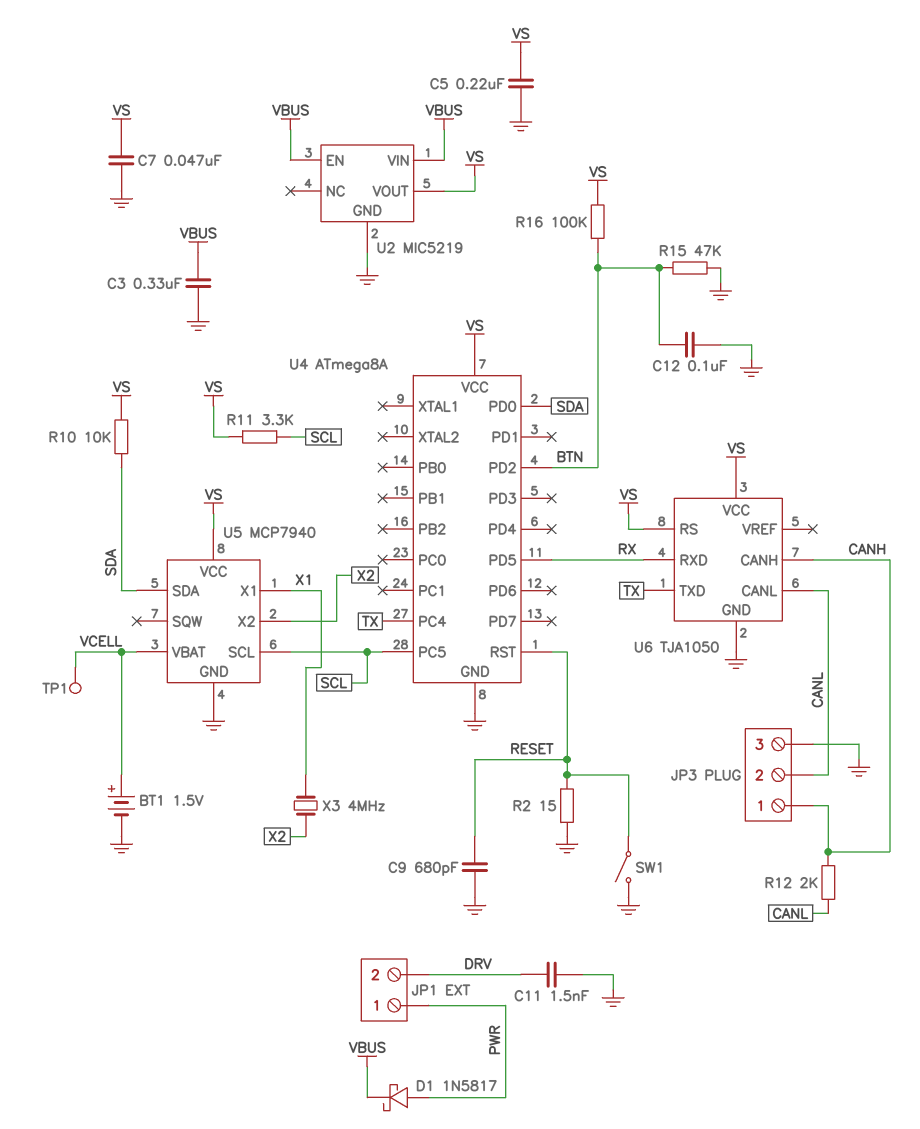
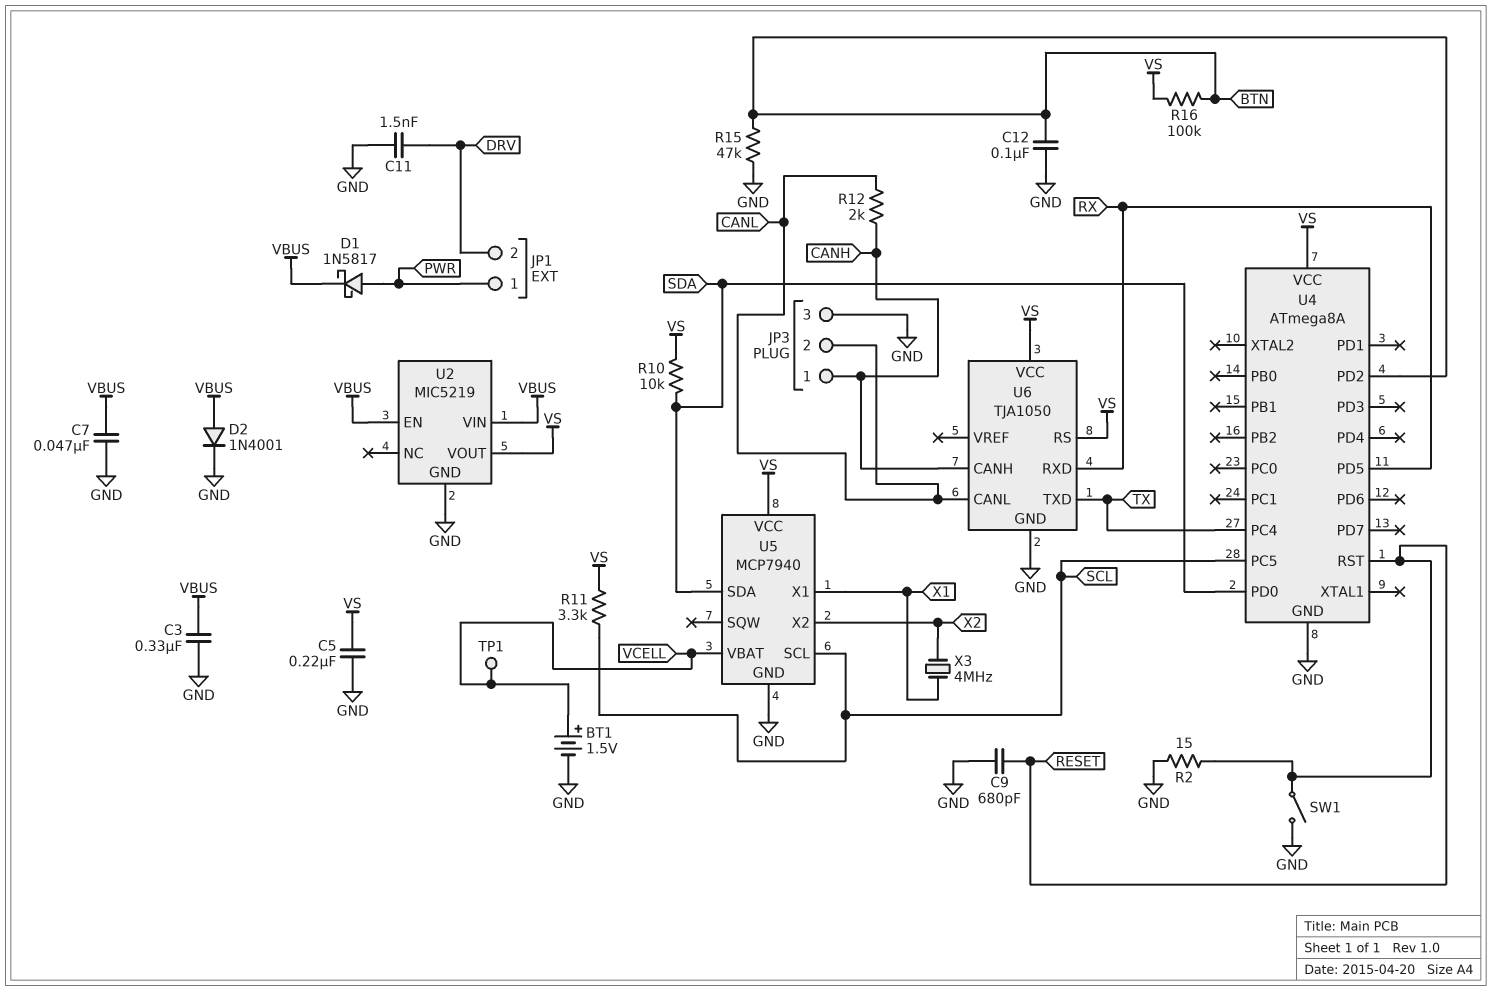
C7: 47nF (GND, VS) -> 47nF (GND, VBUS)
D2: none -> diode 1N4001 (A VBUS, K GND)

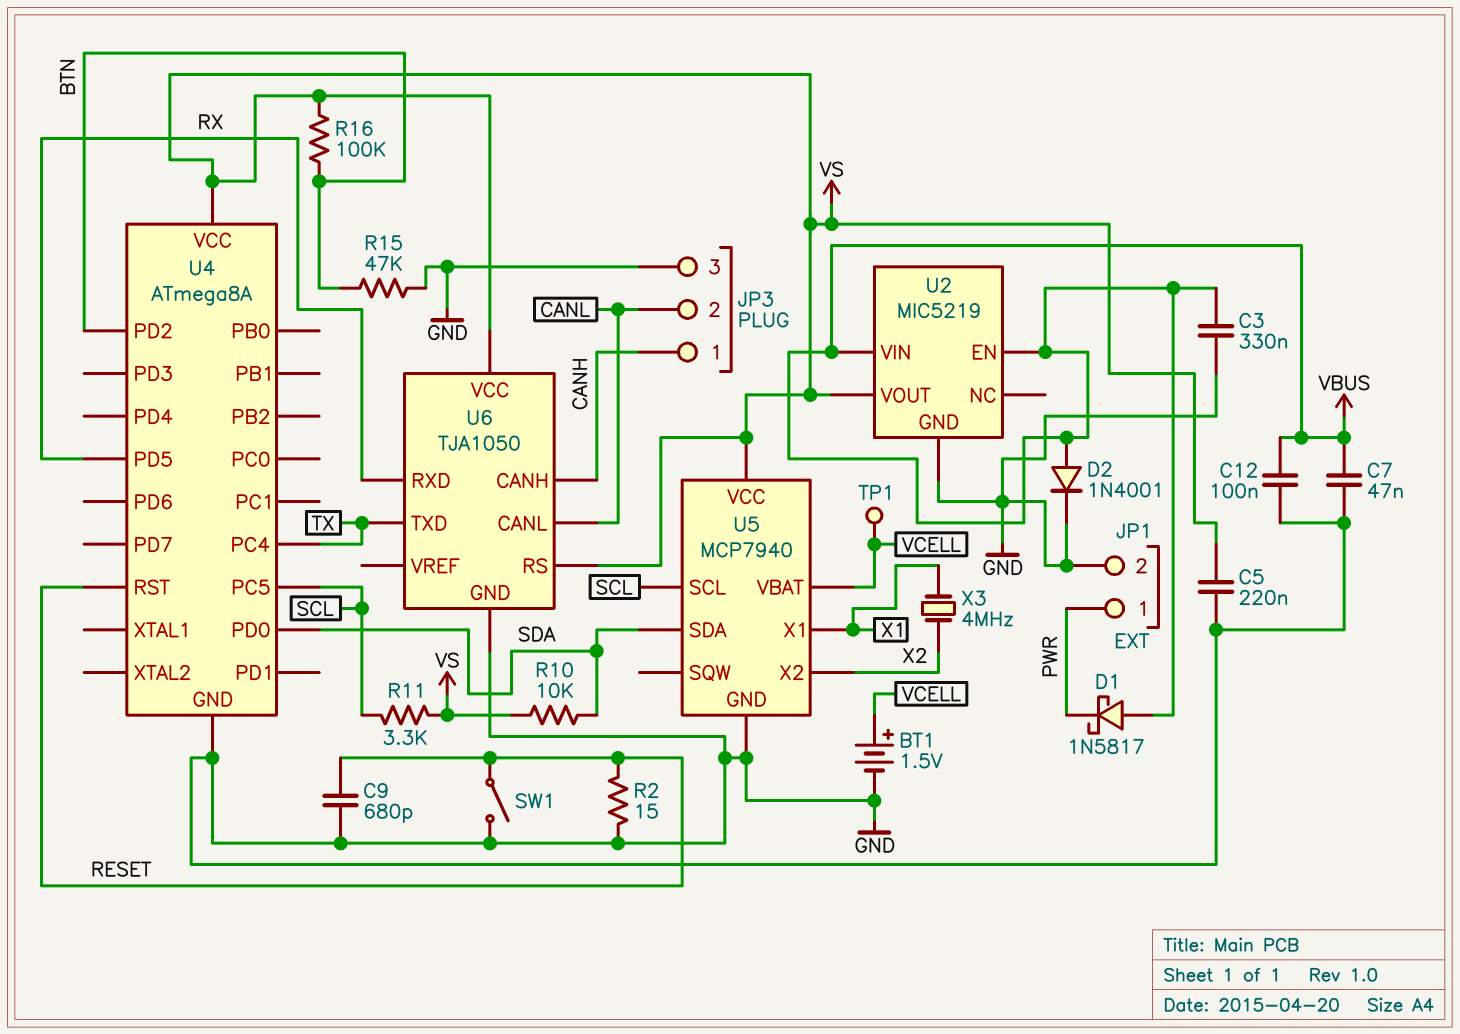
C11: 1.5nF (DRV, GND) -> none
C12: 100nF (BTN, GND) -> 100nF (GND, VBUS)
D1: schottky 1N5817 (A PWR, K VBUS) -> schottky 1N5817 (A VBUS, K PWR)
JP1 pin 2: DRV -> GND
R12: 2k (CANH, CANL) -> none

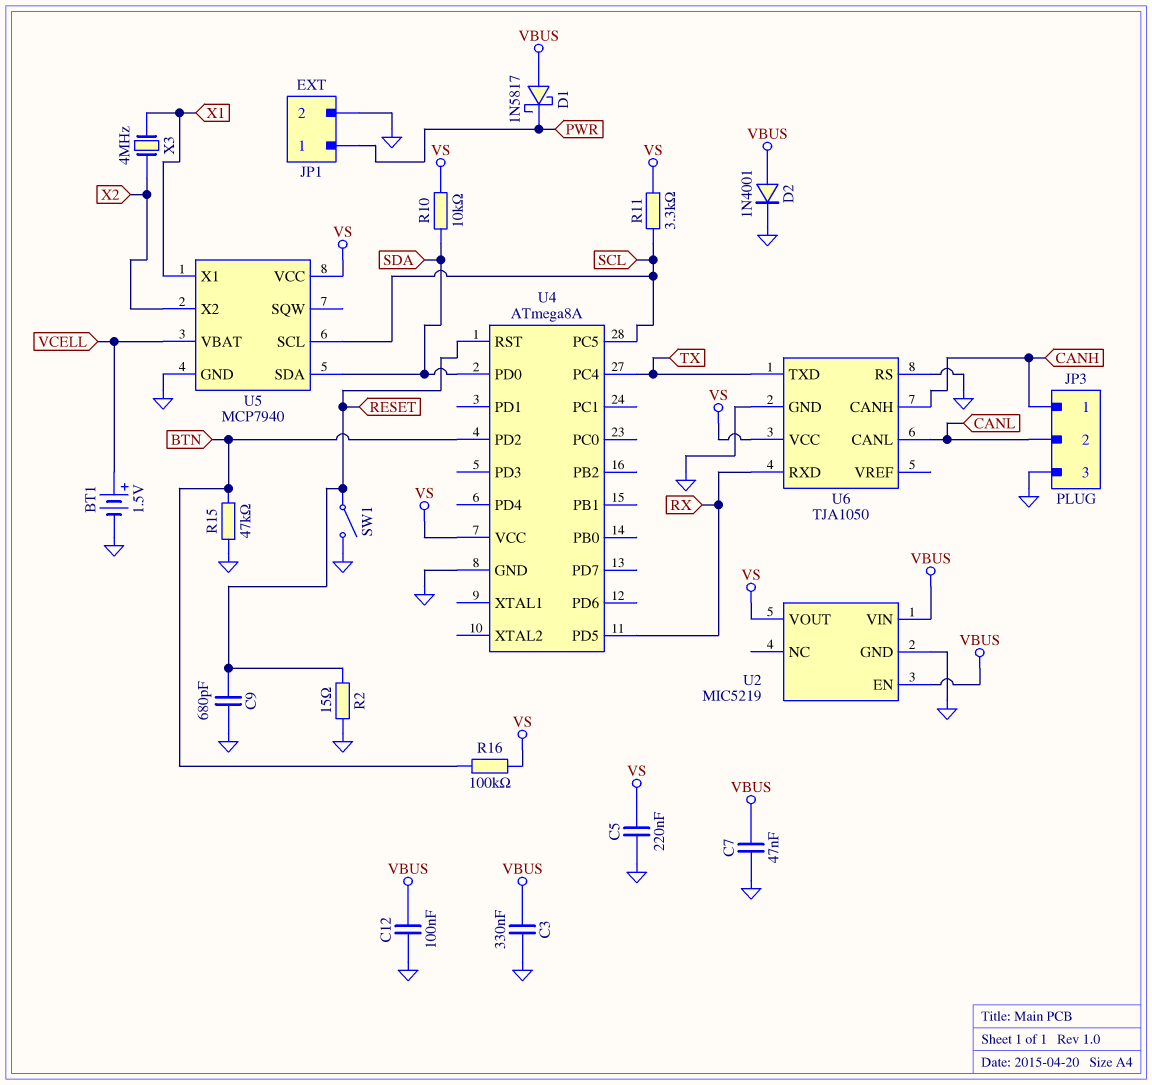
TP1: test point (VCELL) -> none
U6 pin RS: VS -> GND

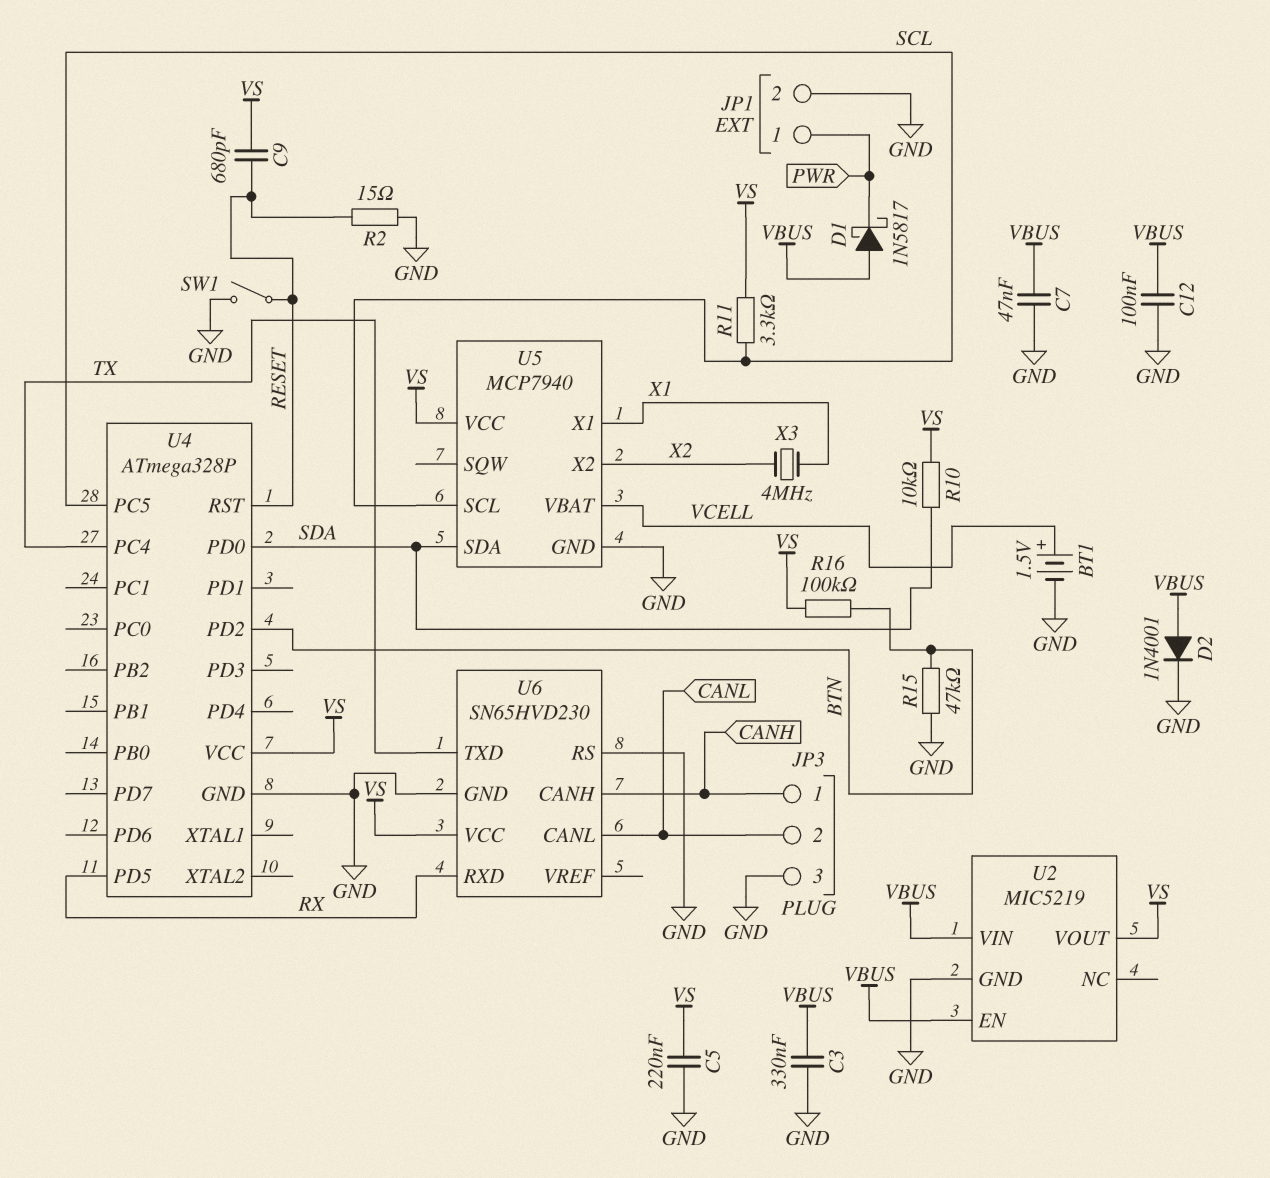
C9: 680pF (GND, RESET) -> 680pF (RESET, VS)
U4: ATmega8A -> ATmega328P
U6: TJA1050 -> SN65HVD230

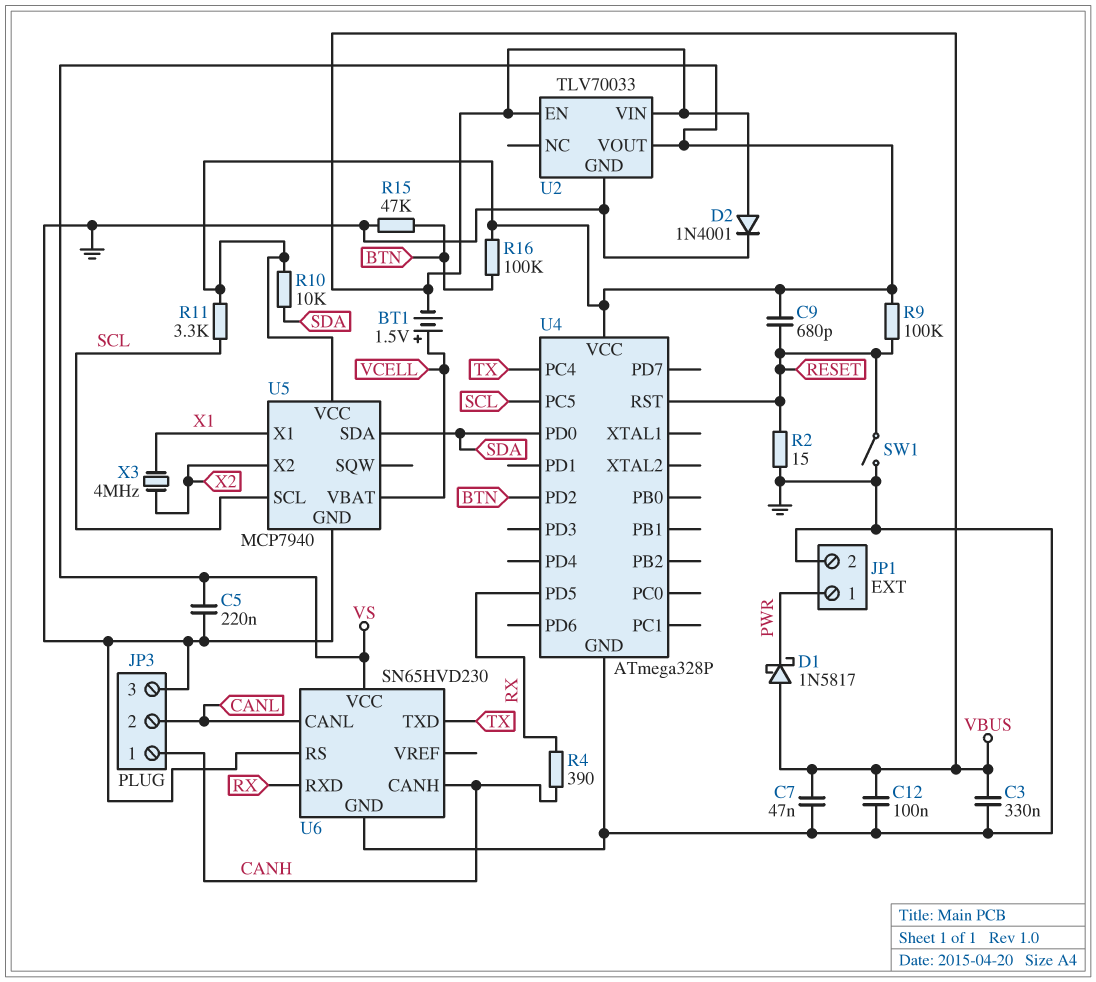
BT1: 1.5V (plus VCELL, minus GND) -> 1.5V (plus VCELL, minus VBUS)
R4: none -> 390 (CANH, RX)
R9: none -> 100k (RESET, VS)
U2: MIC5219 -> TLV70033

